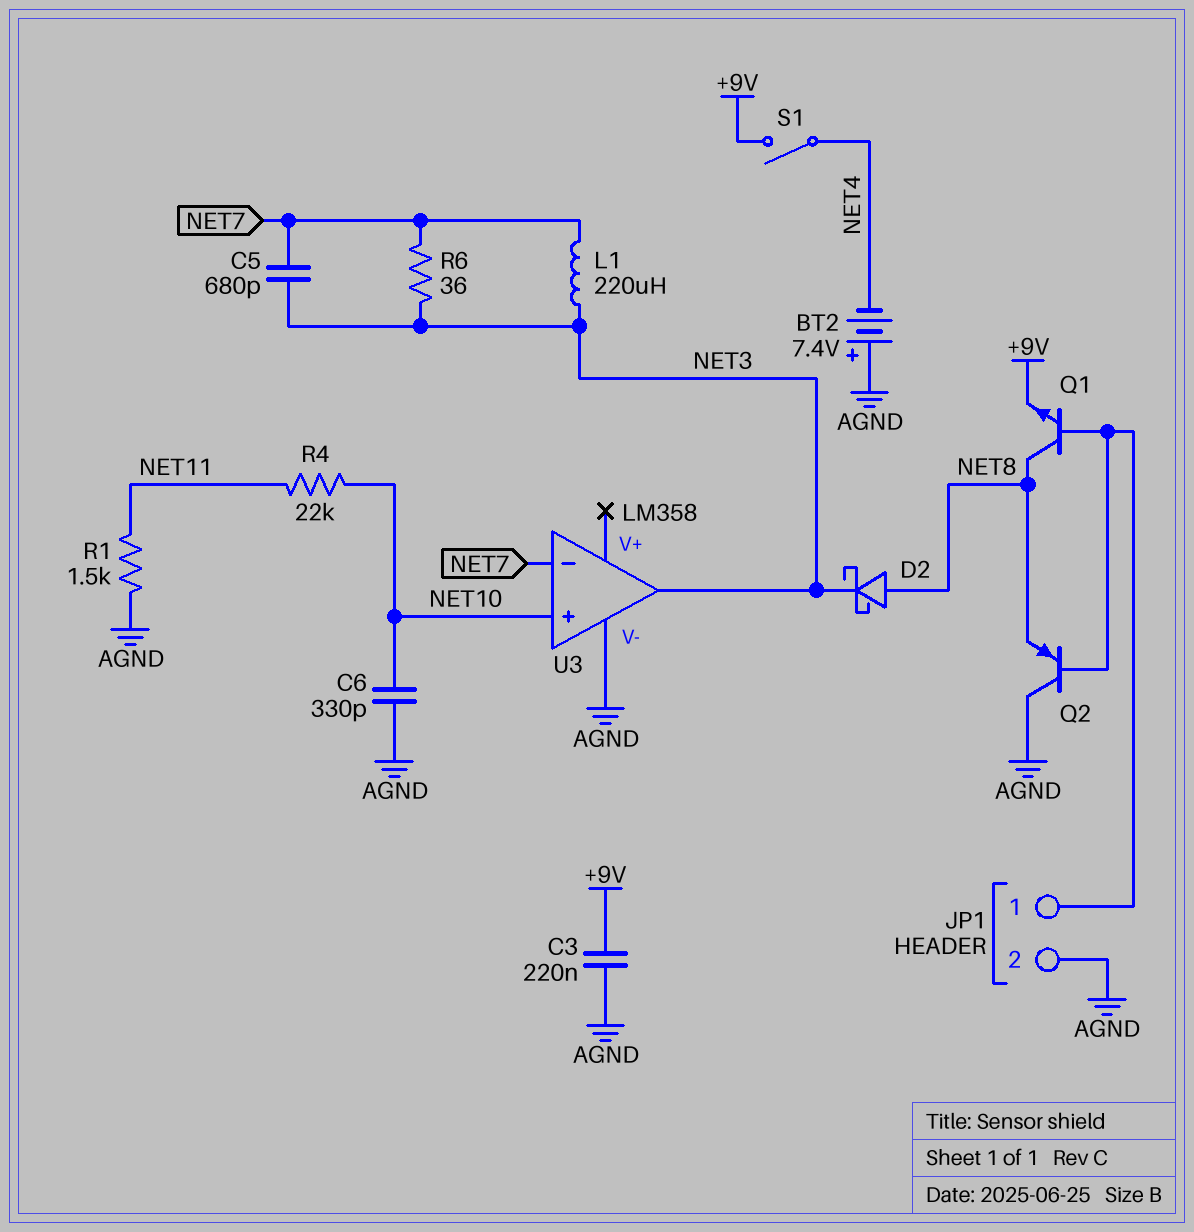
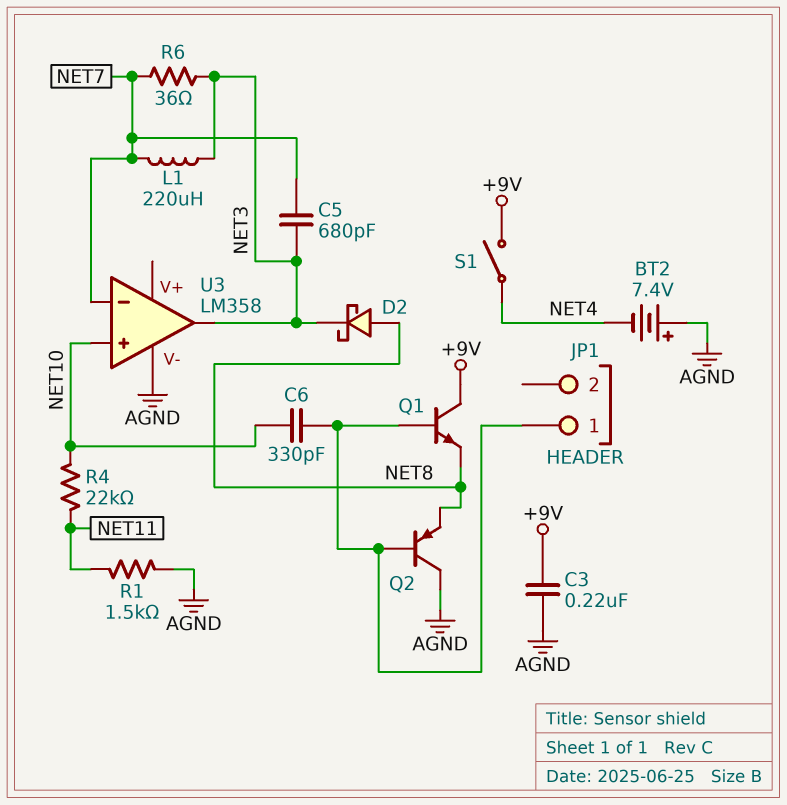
C6: 330pF (AGND, NET10) -> 330pF (JP1/1, NET10)
JP1 pin 2: AGND -> none
Q1: NPN (B JP1/1, C NET8, E +9V) -> NPN (B JP1/1, C +9V, E NET8)

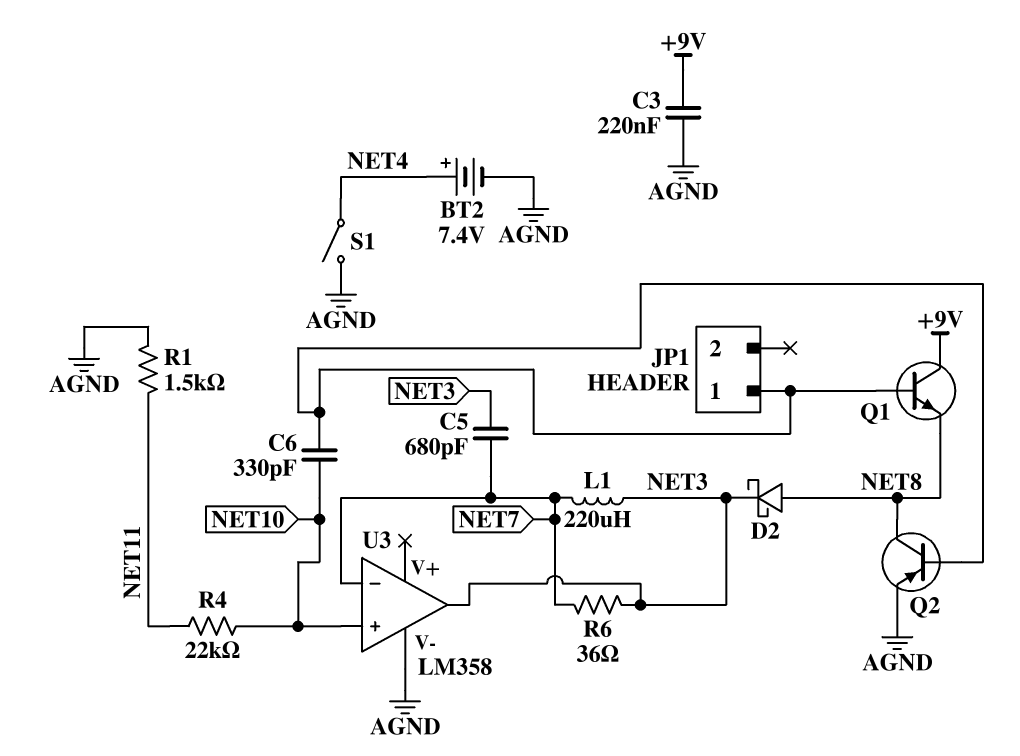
BT2: 7.4V (plus AGND, minus NET4) -> 7.4V (plus NET4, minus AGND)
Q2: PNP (B JP1/1, C AGND, E NET8) -> PNP (B JP1/1, C NET8, E AGND)
S1: switch (+9V, NET4) -> switch (AGND, NET4)

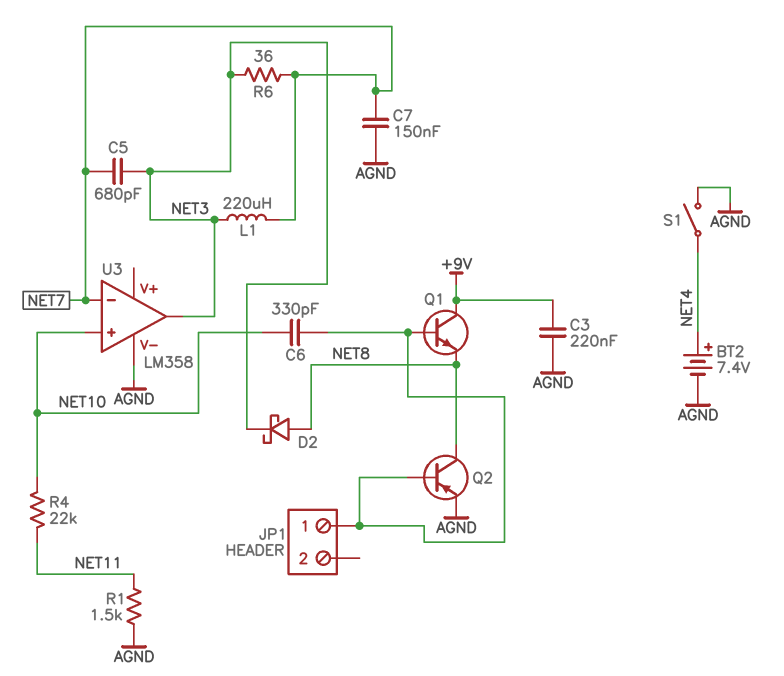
C7: none -> 150nF (AGND, NET7)

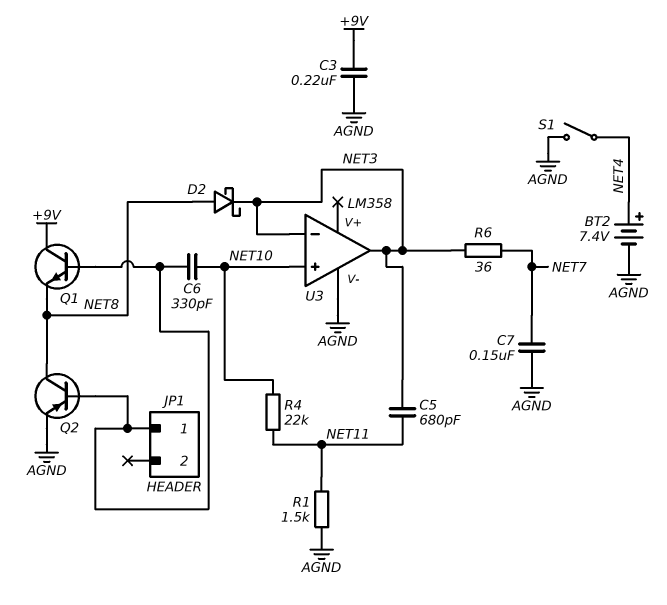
C5: 680pF (NET3, NET7) -> 680pF (NET3, NET11)
L1: 220uH (NET3, NET7) -> none
U3 pin in-: NET7 -> NET3

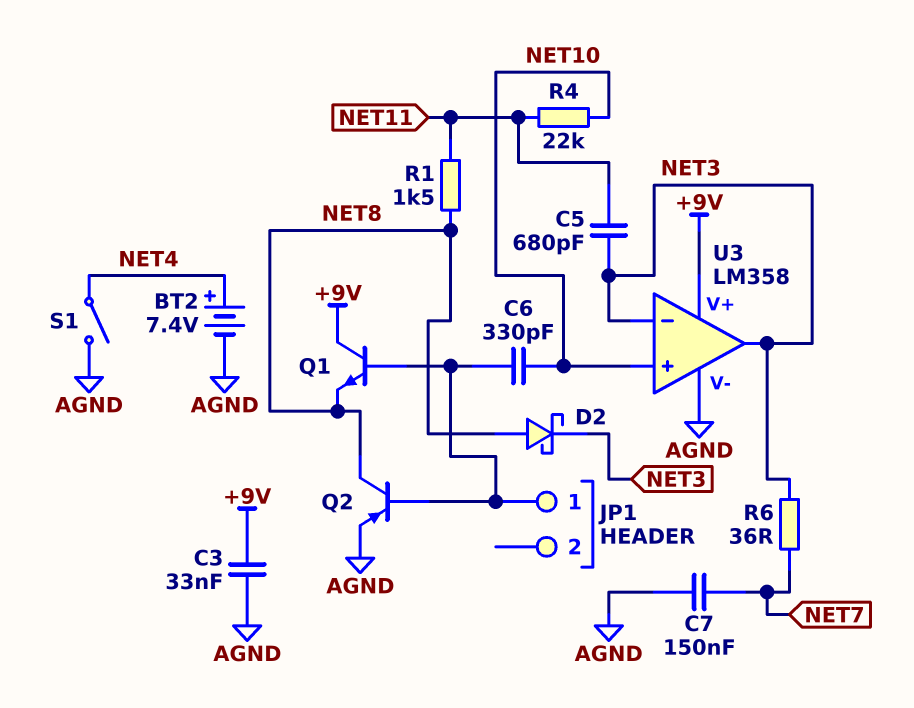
C3: 220nF (+9V, AGND) -> 33nF (+9V, AGND)
R1: 1.5k (AGND, NET11) -> 1.5k (NET8, NET11)
U3 pin V+: none -> +9V

